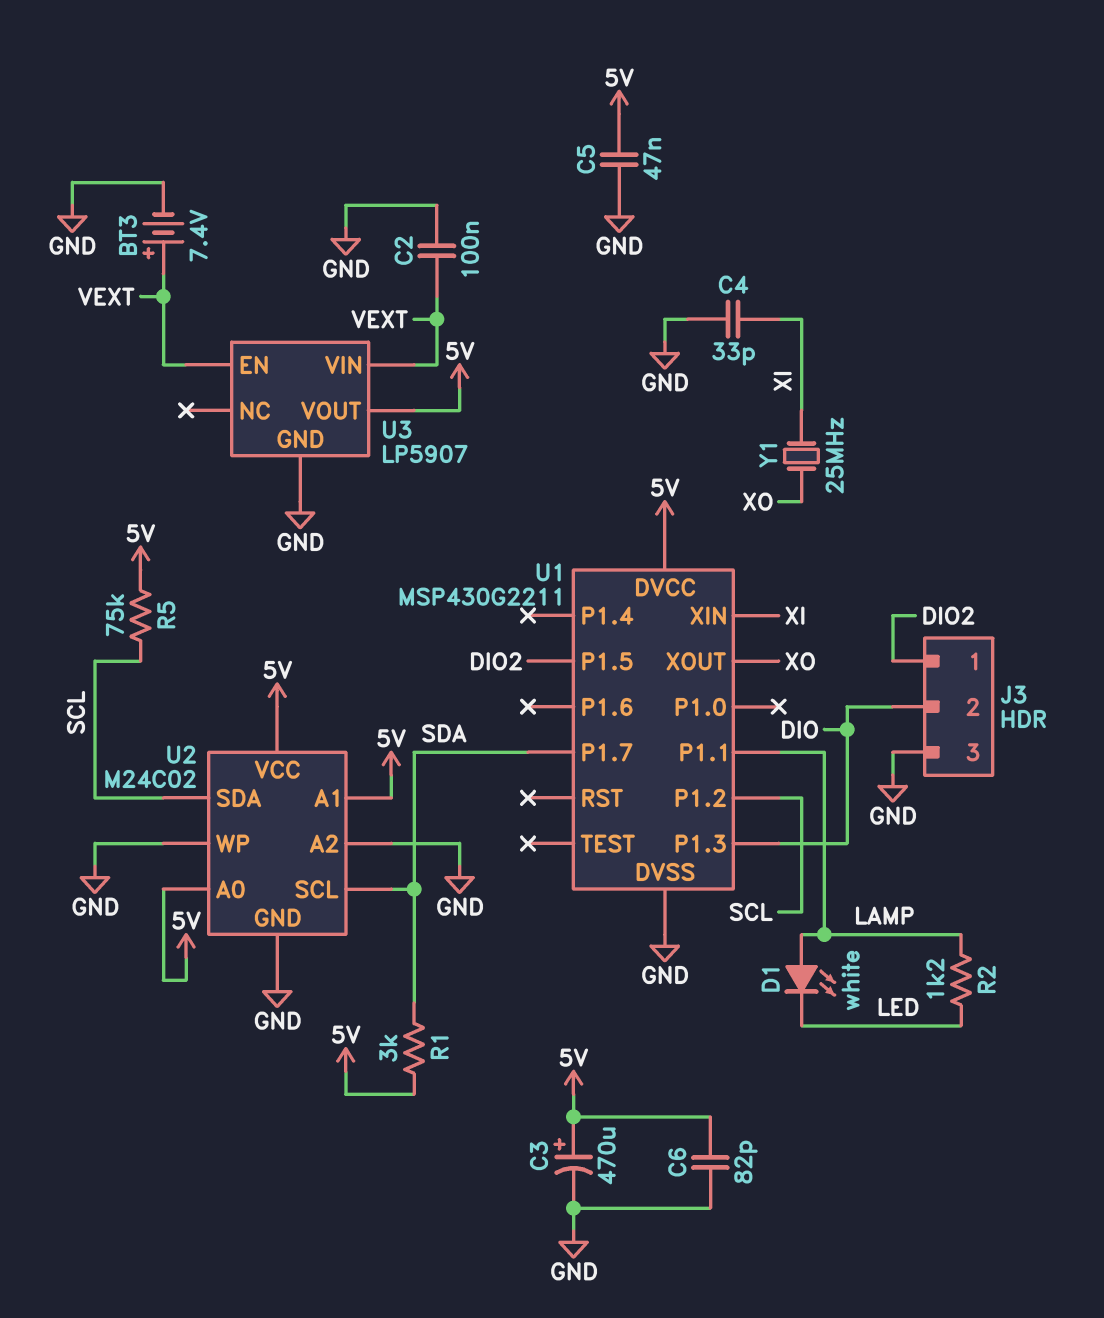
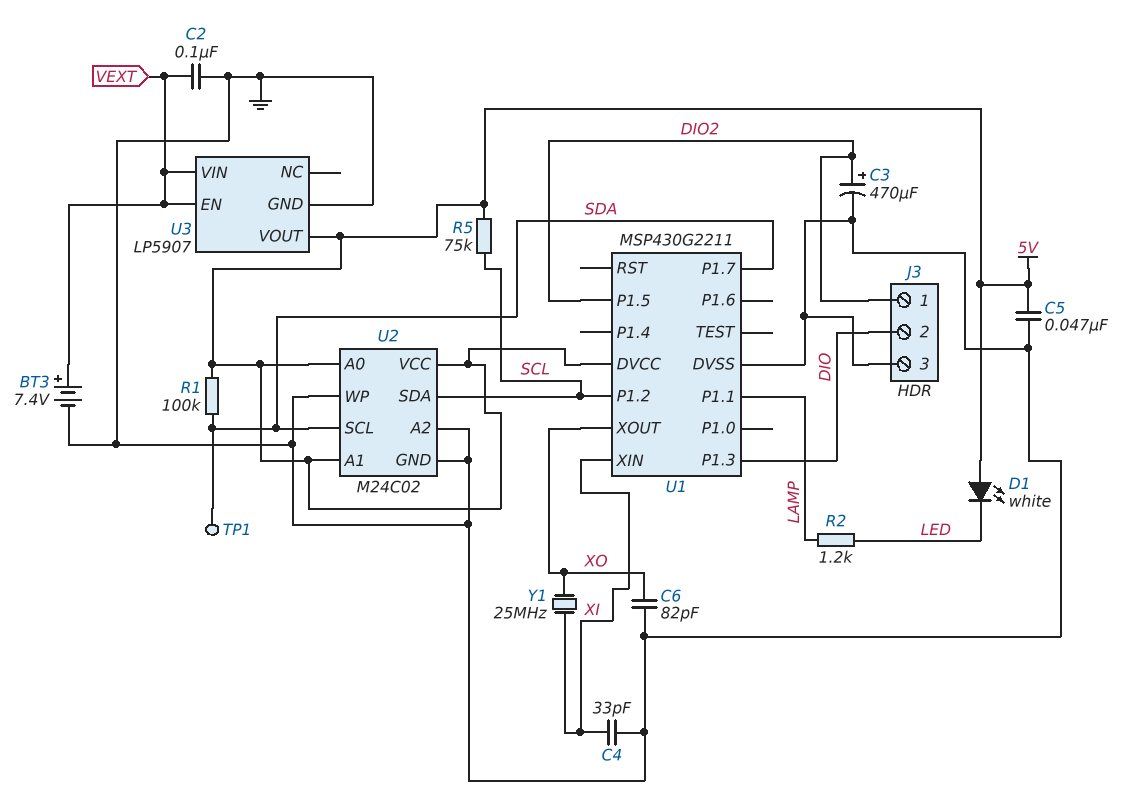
C3: 470uF (plus 5V, minus GND) -> 470uF (plus DIO2, minus GND)
C6: 82pF (5V, GND) -> 82pF (GND, XO)
D1: LED white (A LAMP, K LED) -> LED white (A 5V, K LED)
R1: 3k (5V, SDA) -> 100k (5V, SDA)
TP1: none -> test point (SDA)

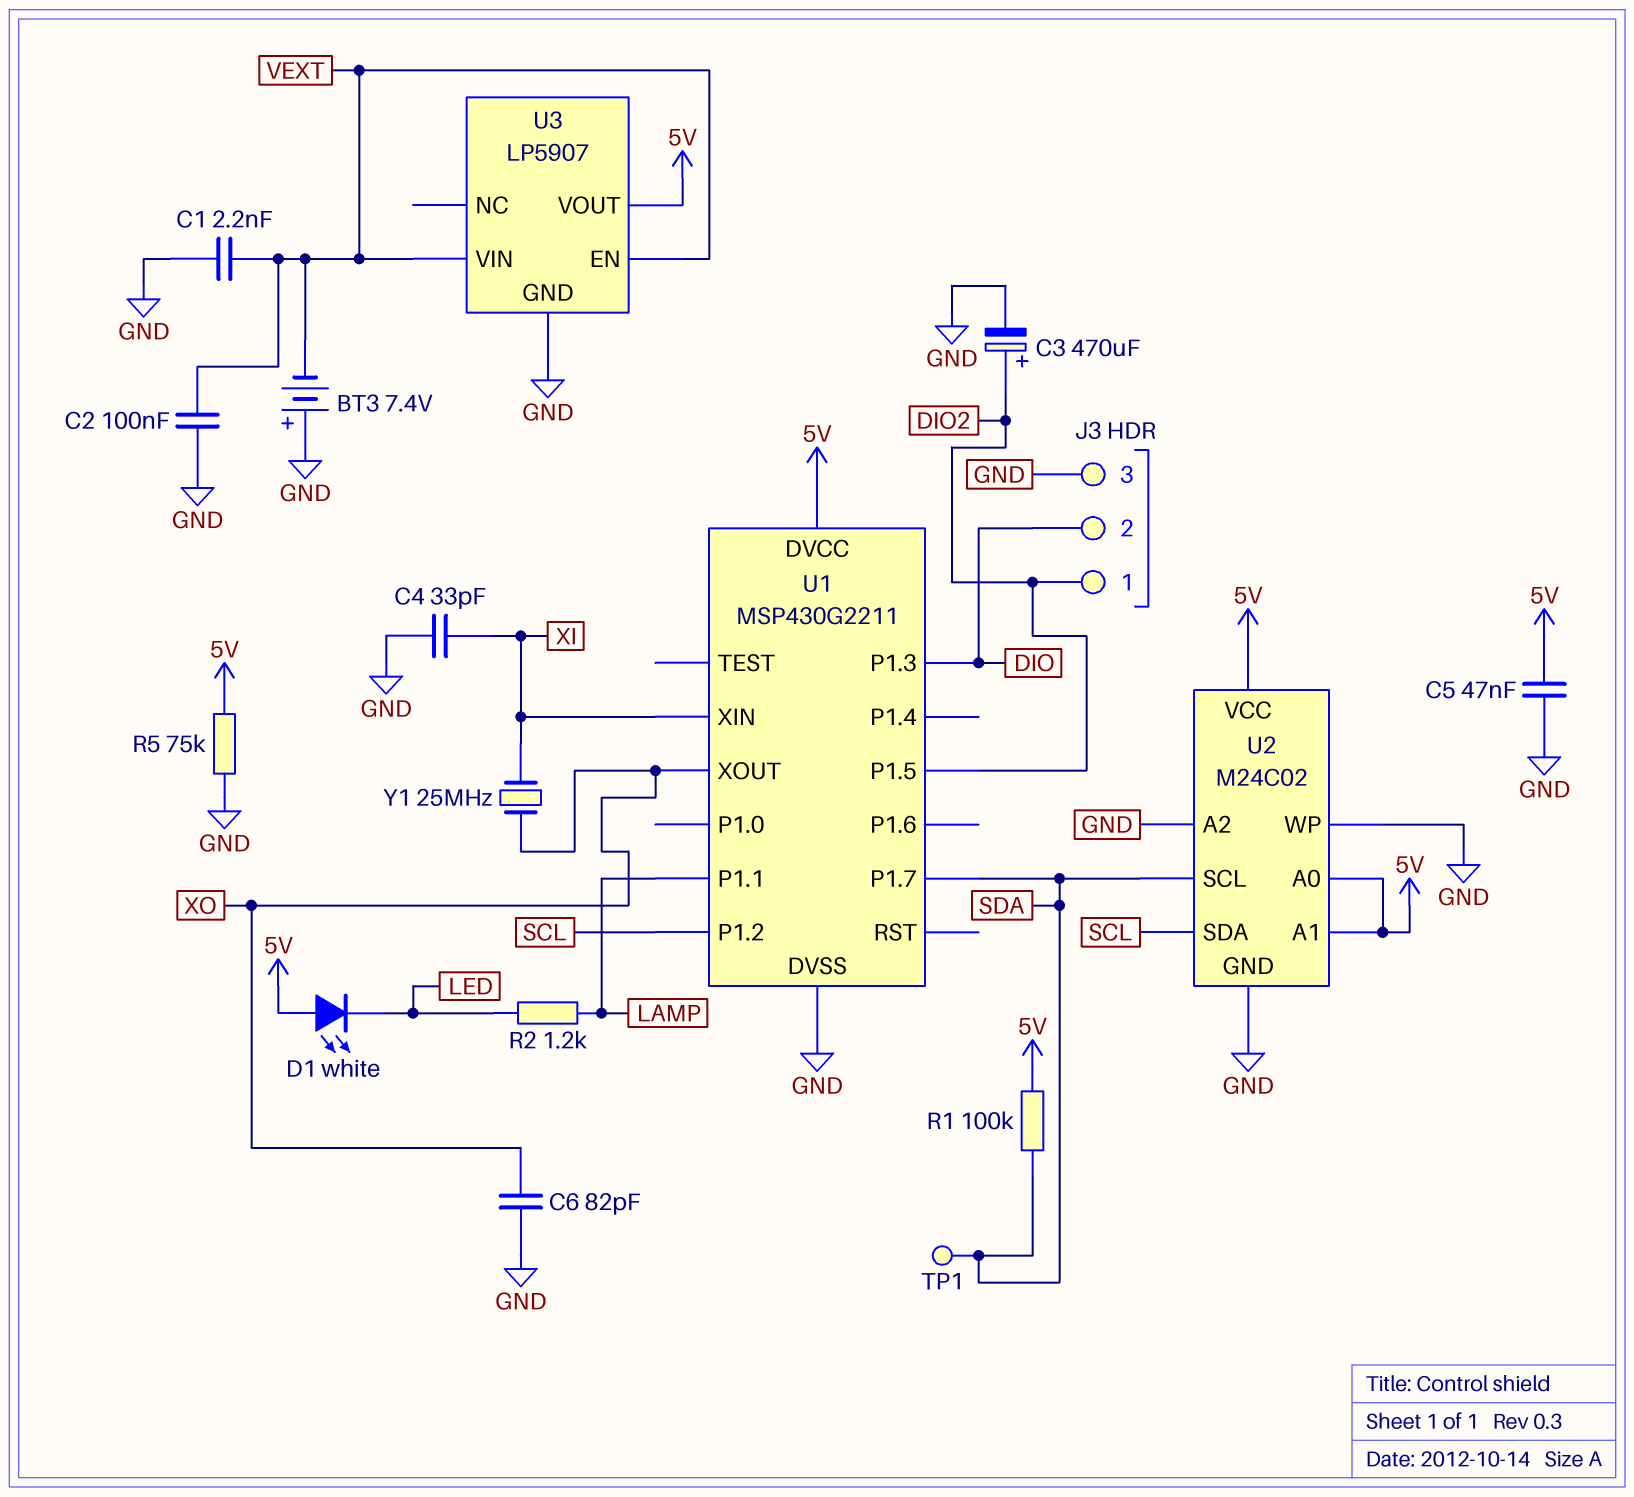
BT3: 7.4V (plus VEXT, minus GND) -> 7.4V (plus GND, minus VEXT)
C1: none -> 2.2nF (GND, VEXT)
R5: 75k (5V, SCL) -> 75k (5V, GND)

